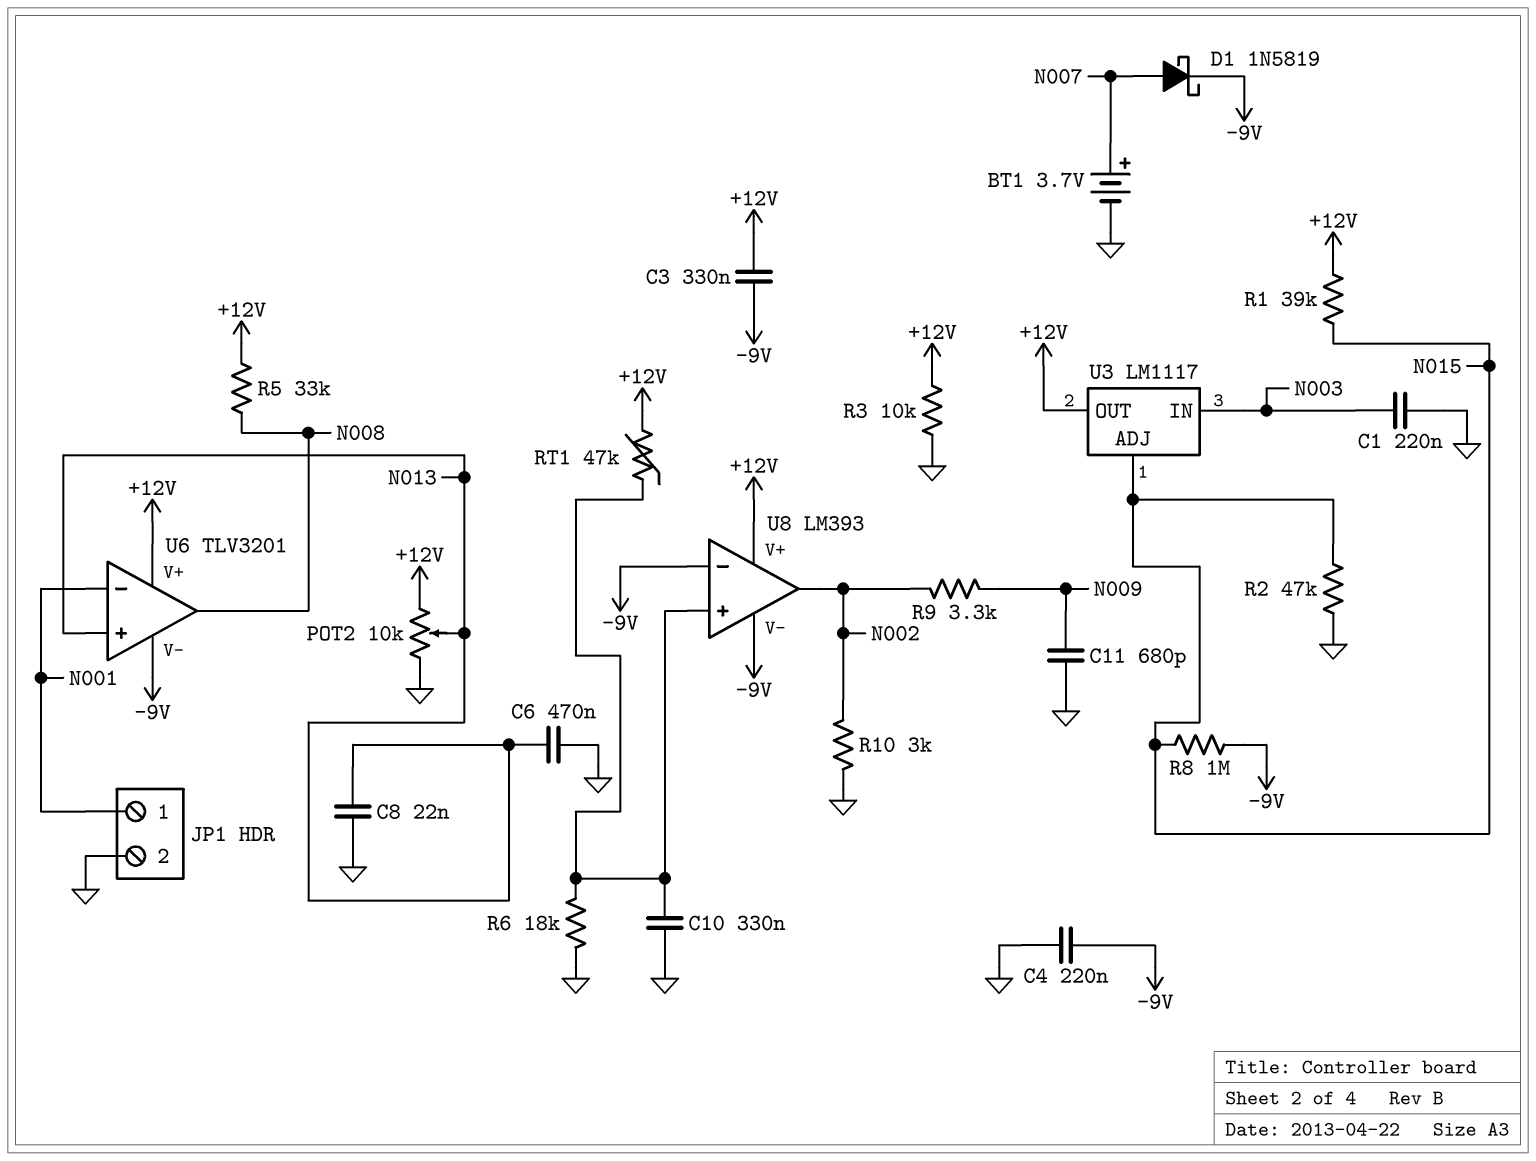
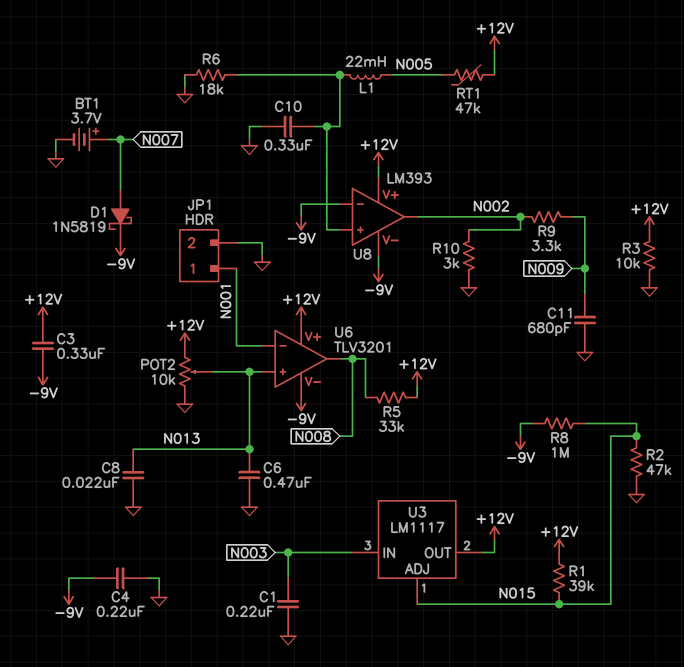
L1: none -> 22mH (N005, U8/in+)
RT1: 47k (+12V, U8/in+) -> 47k (+12V, N005)

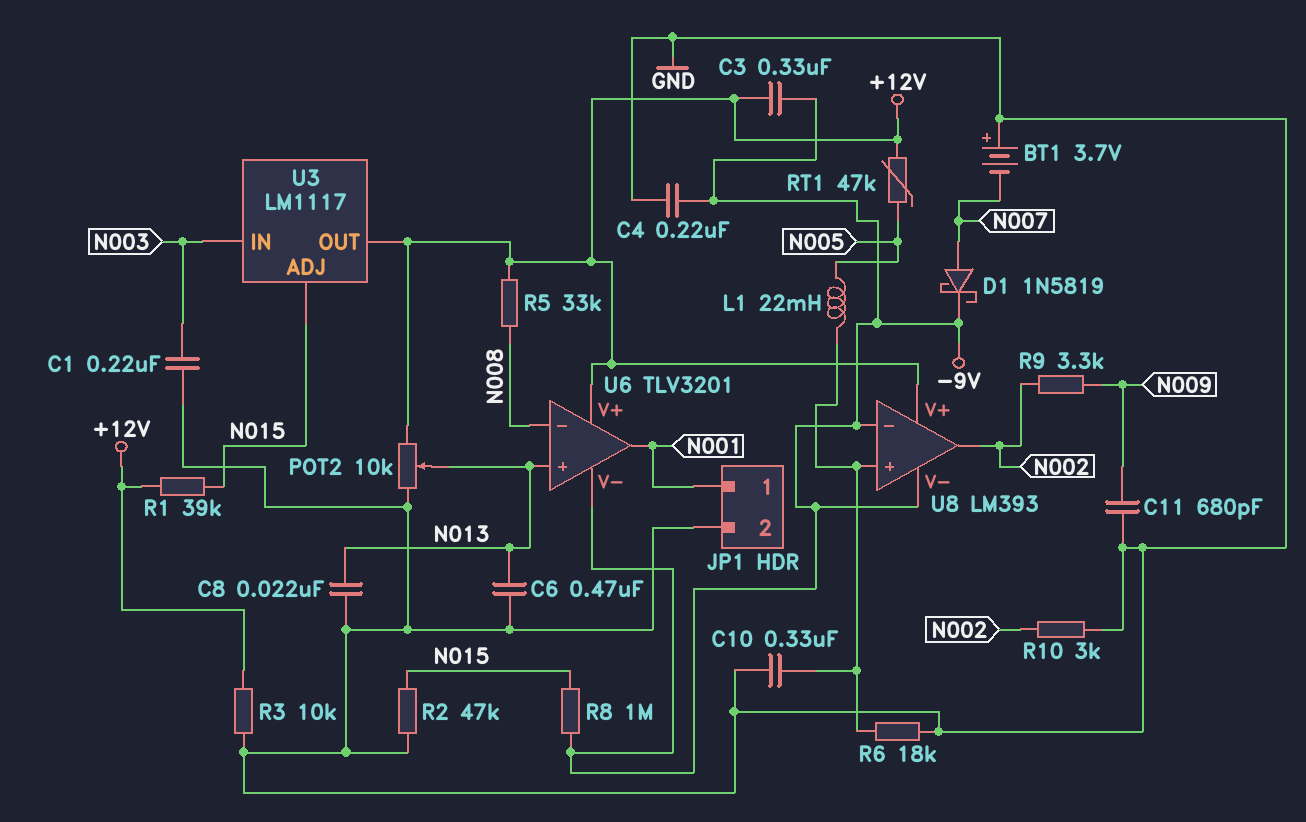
BT1: 3.7V (plus N007, minus GND) -> 3.7V (plus GND, minus N007)
U6 pin in-: N001 -> N008
U6 pin out: N008 -> N001

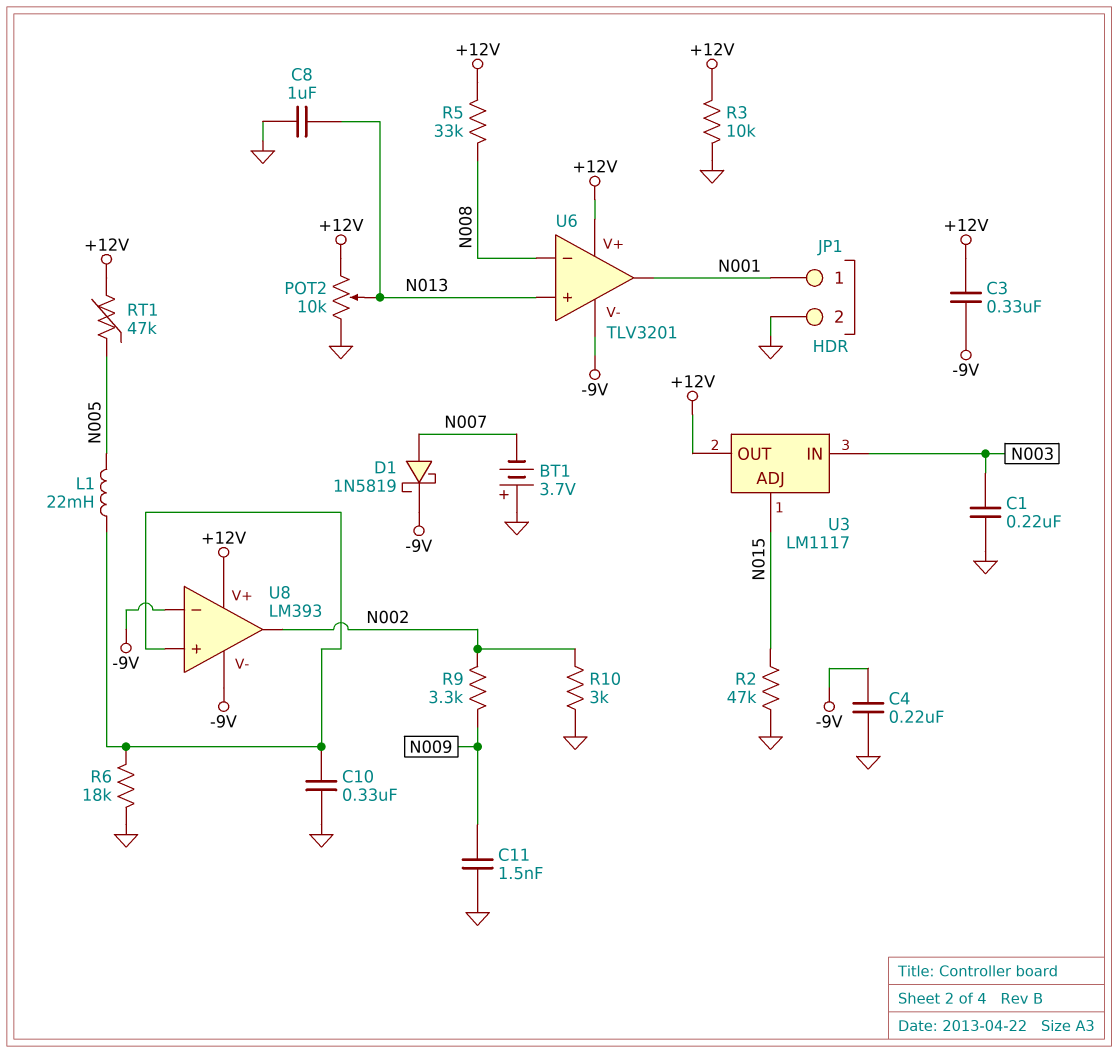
C6: 470nF (GND, N013) -> none
C8: 22nF (GND, N013) -> 1uF (GND, N013)
C11: 680pF (GND, N009) -> 1.5nF (GND, N009)
R1: 39k (+12V, N015) -> none
R8: 1M (-9V, N015) -> none

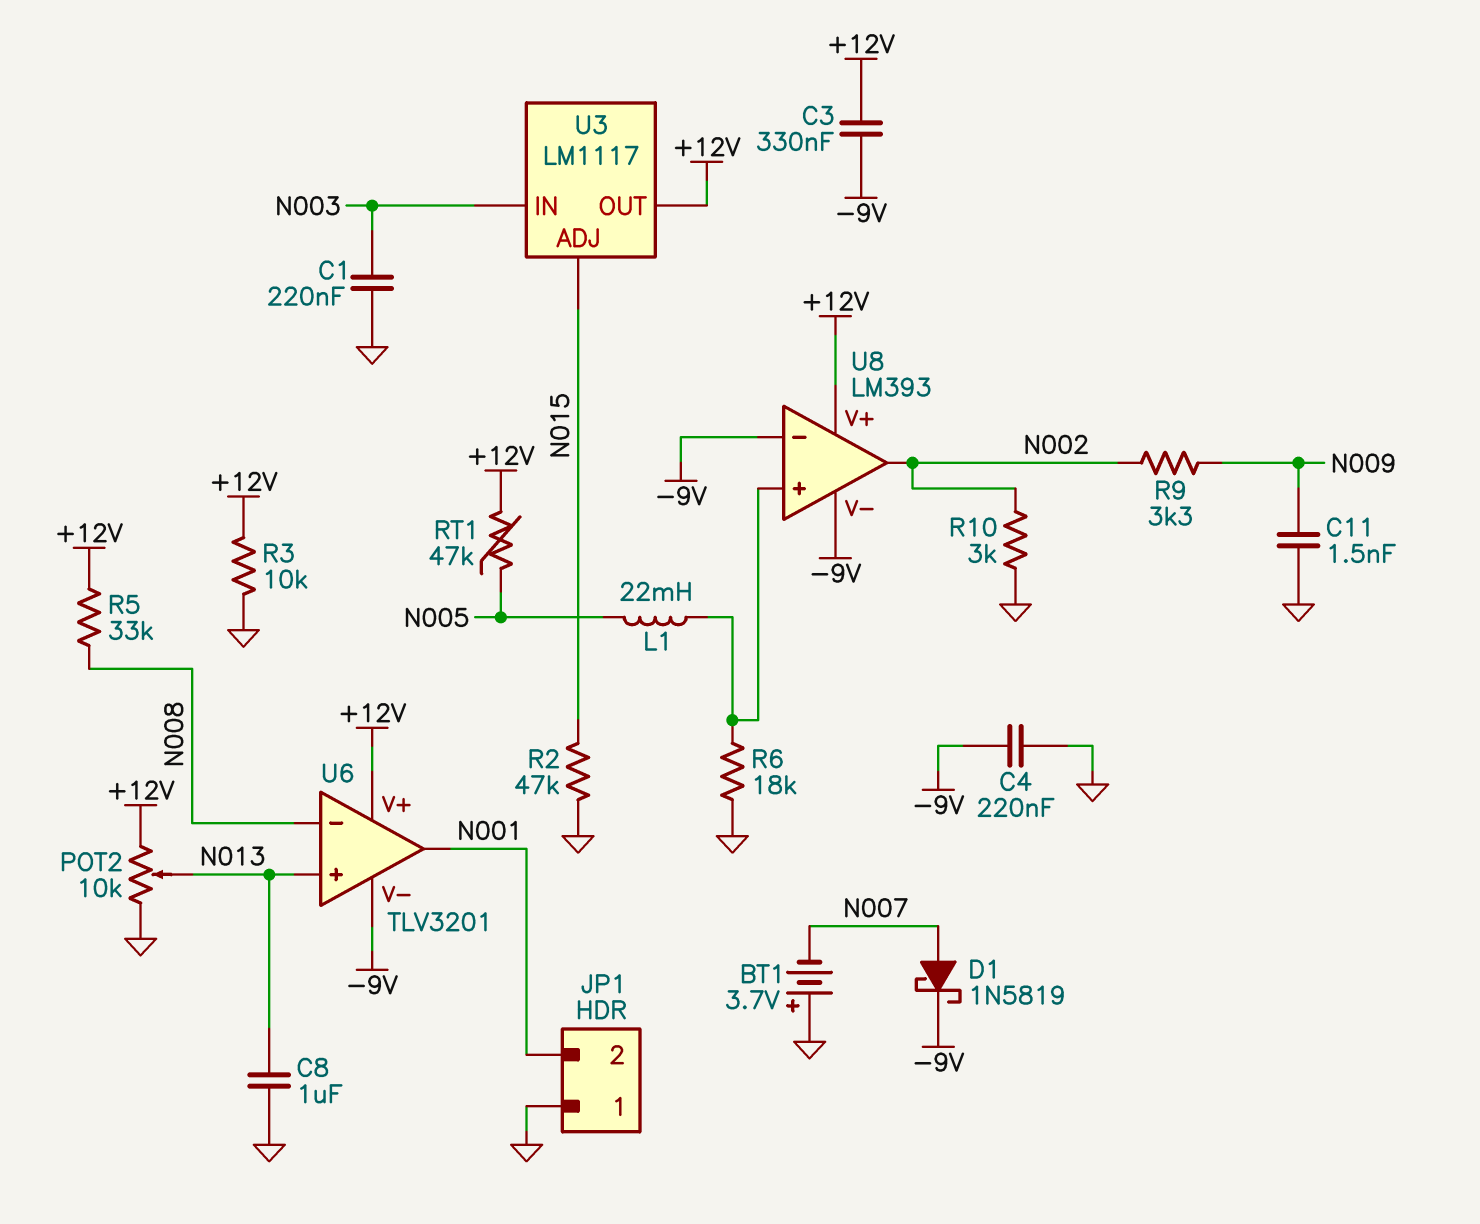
C10: 330nF (GND, U8/in+) -> none
JP1 pin 1: N001 -> GND
JP1 pin 2: GND -> N001

